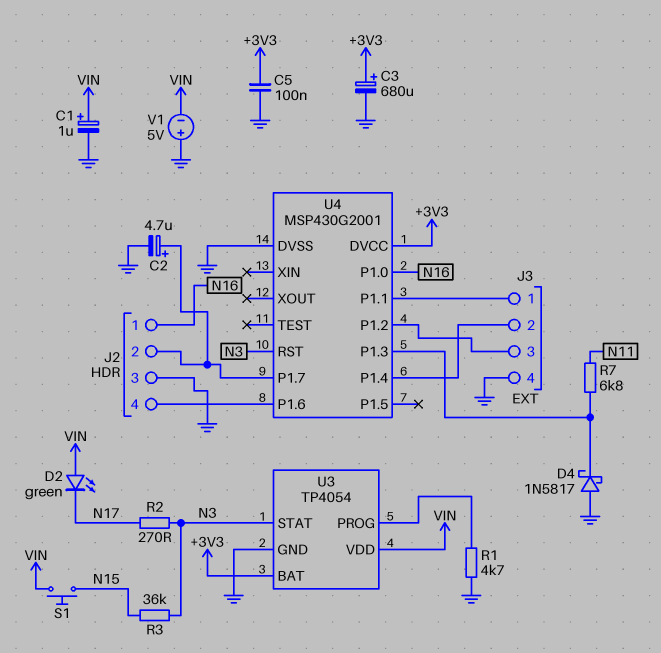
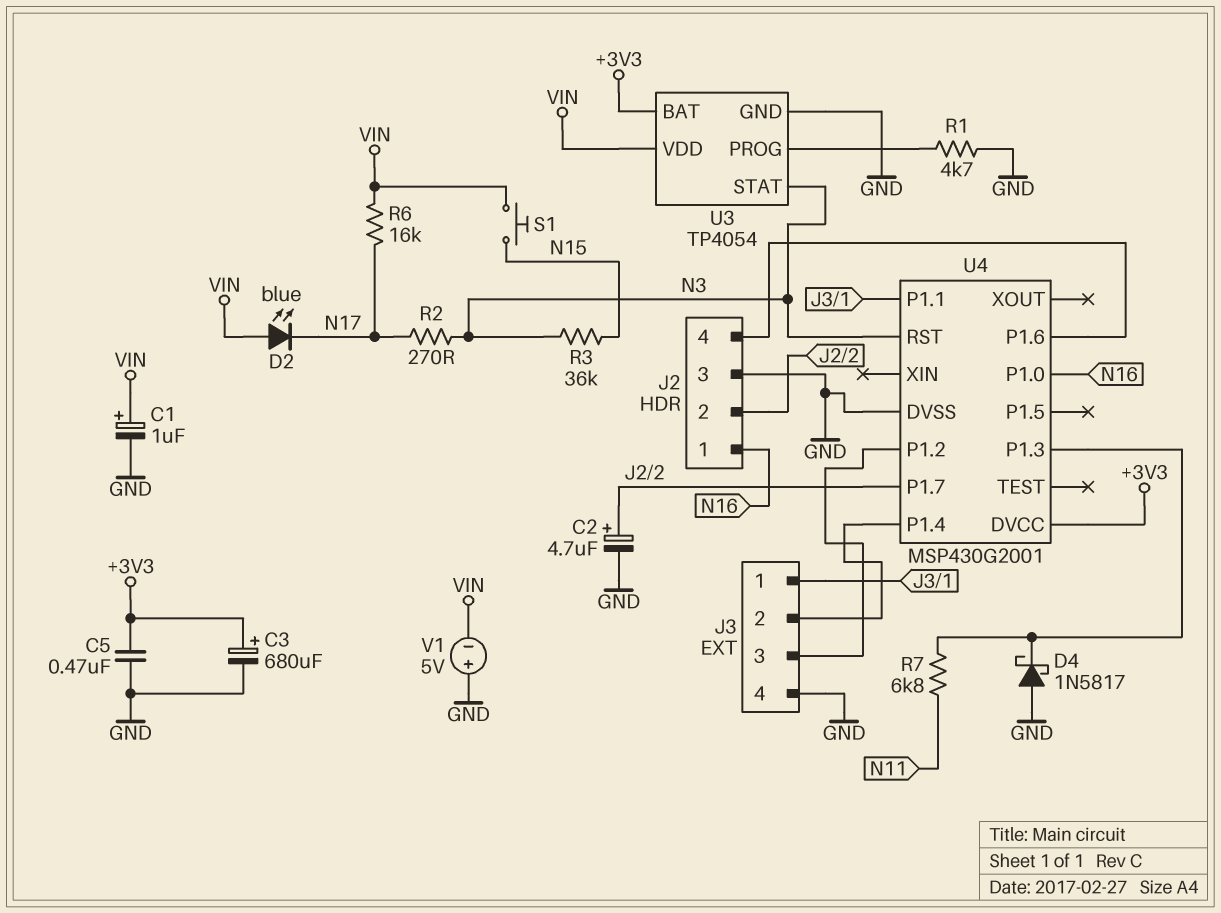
C5: 100nF (+3V3, GND) -> 470nF (+3V3, GND)
D2: LED green (A VIN, K N17) -> LED blue (A VIN, K N17)
R6: none -> 16k (N17, VIN)

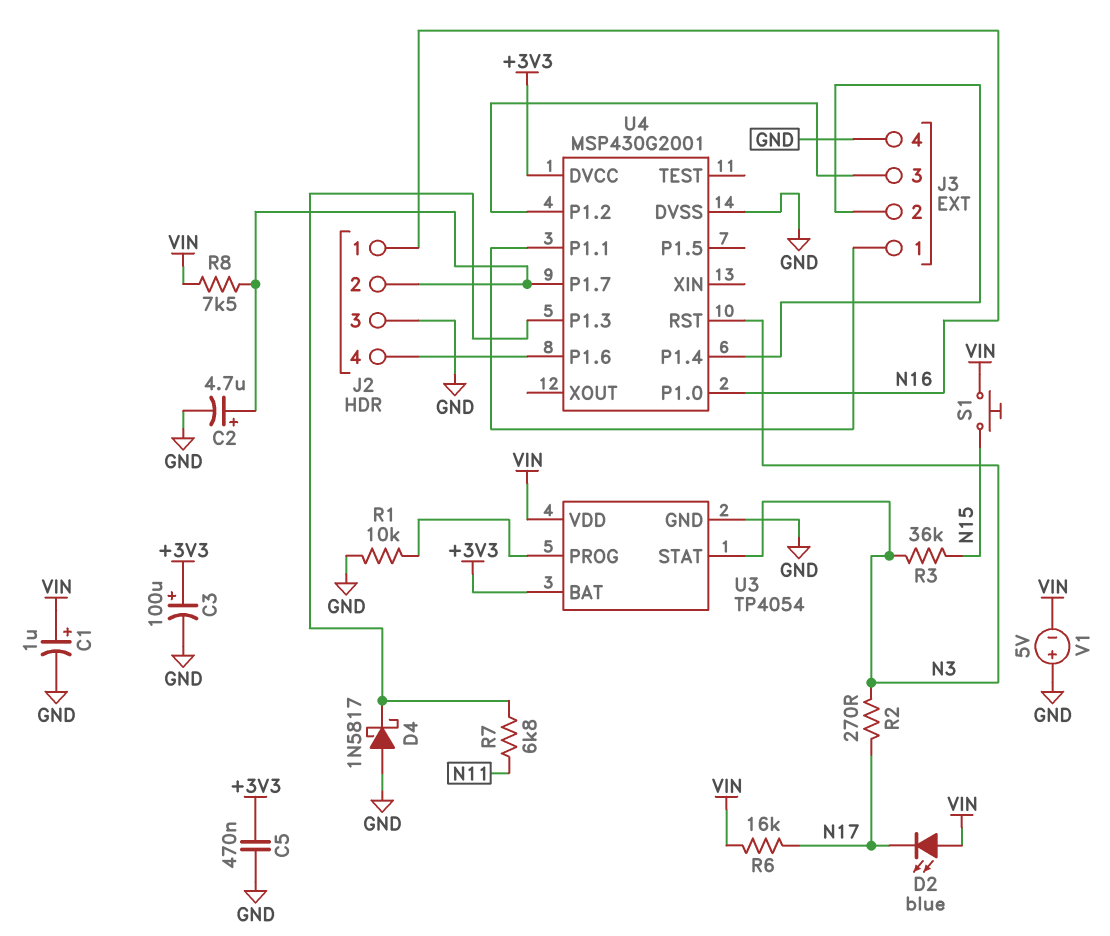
C3: 680uF (plus +3V3, minus GND) -> 100uF (plus +3V3, minus GND)
R1: 4.7k (GND, U3/PROG) -> 10k (GND, U3/PROG)
R8: none -> 7.5k (J2/2, VIN)

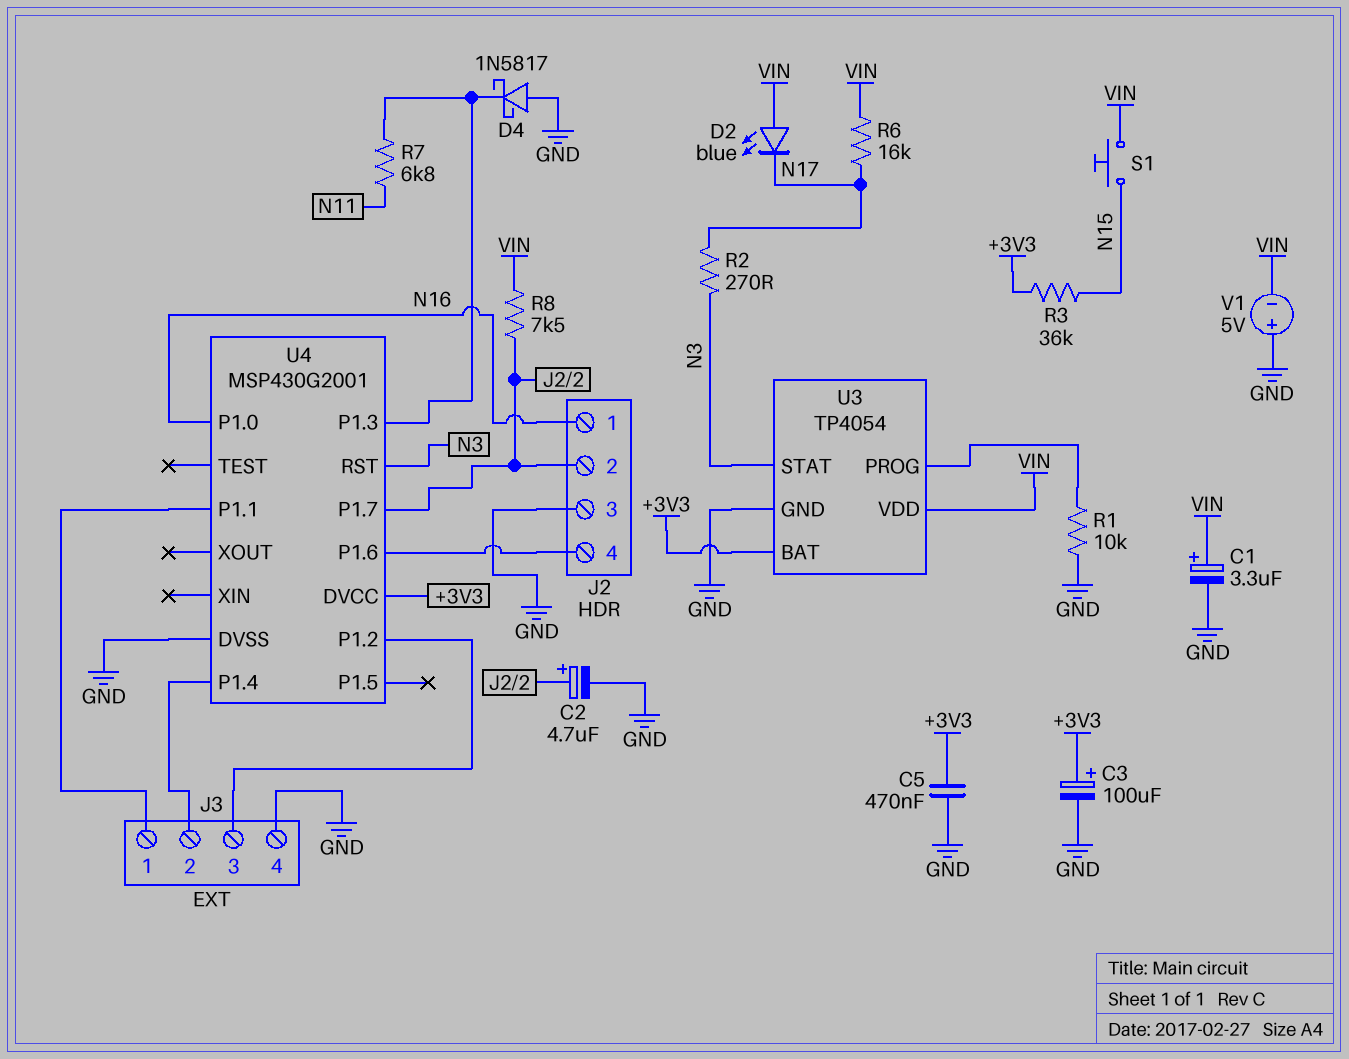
C1: 1uF (plus VIN, minus GND) -> 3.3uF (plus VIN, minus GND)
R3: 36k (N3, N15) -> 36k (+3V3, N15)

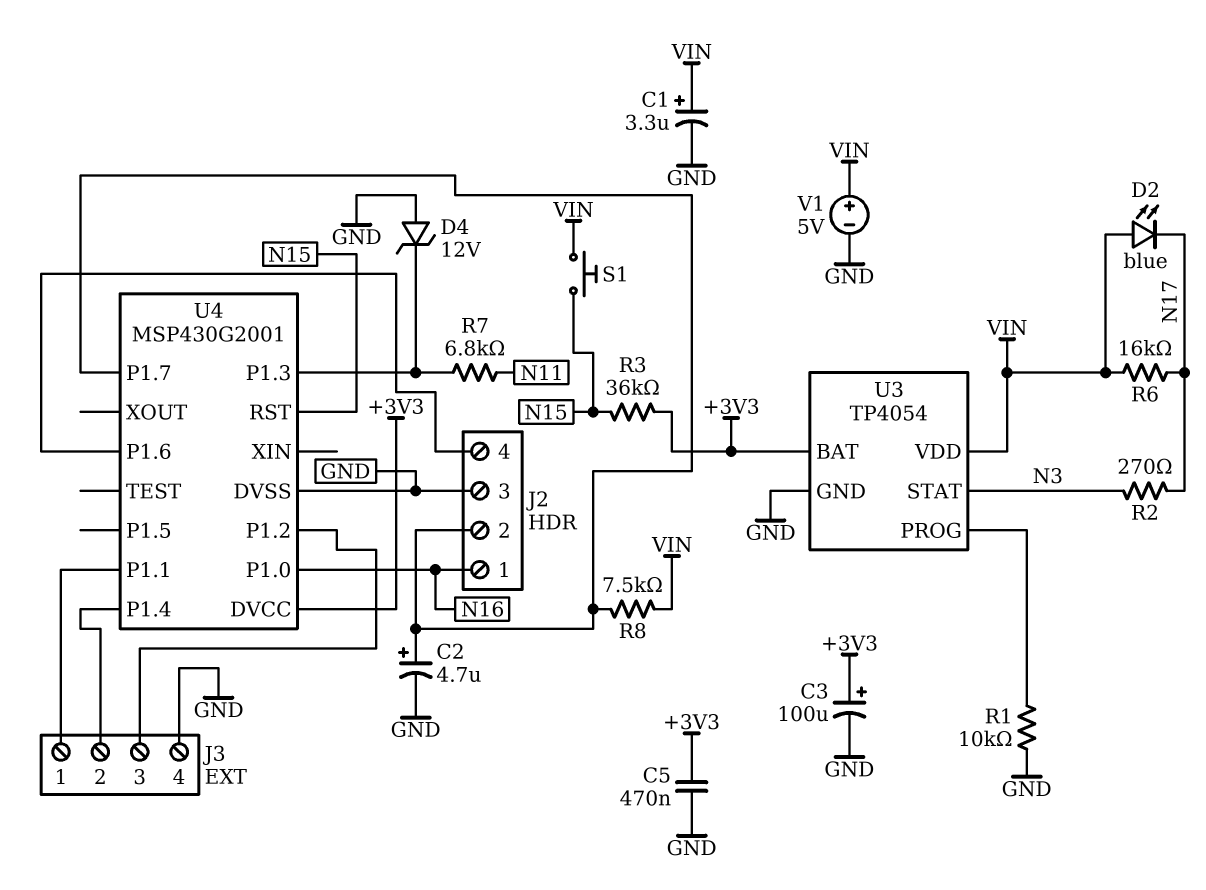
D4: schottky 1N5817 (A GND, K U4/P1.3) -> zener 12V (A GND, K U4/P1.3)
U4 pin RST: N3 -> N15
V1: 5V (plus GND, minus VIN) -> 5V (plus VIN, minus GND)

